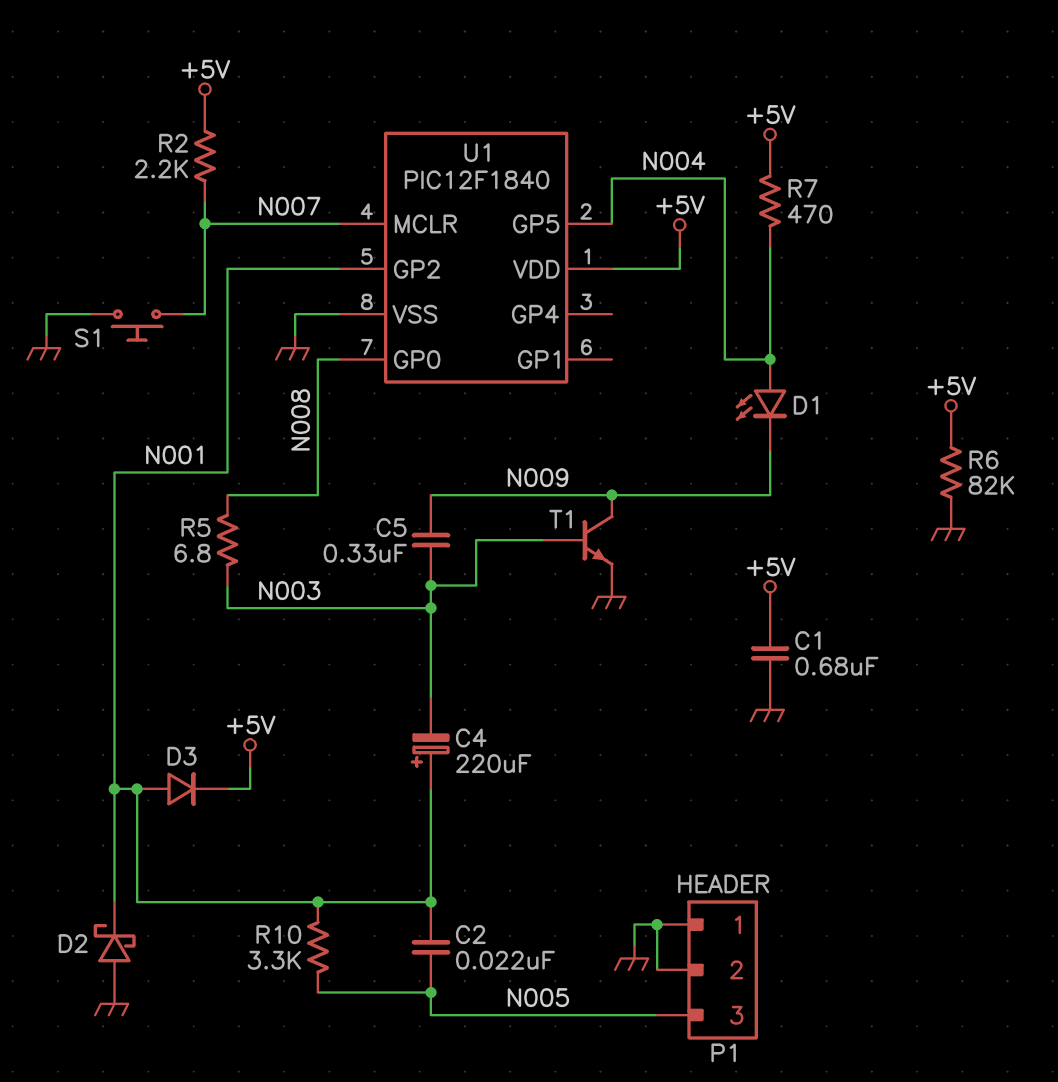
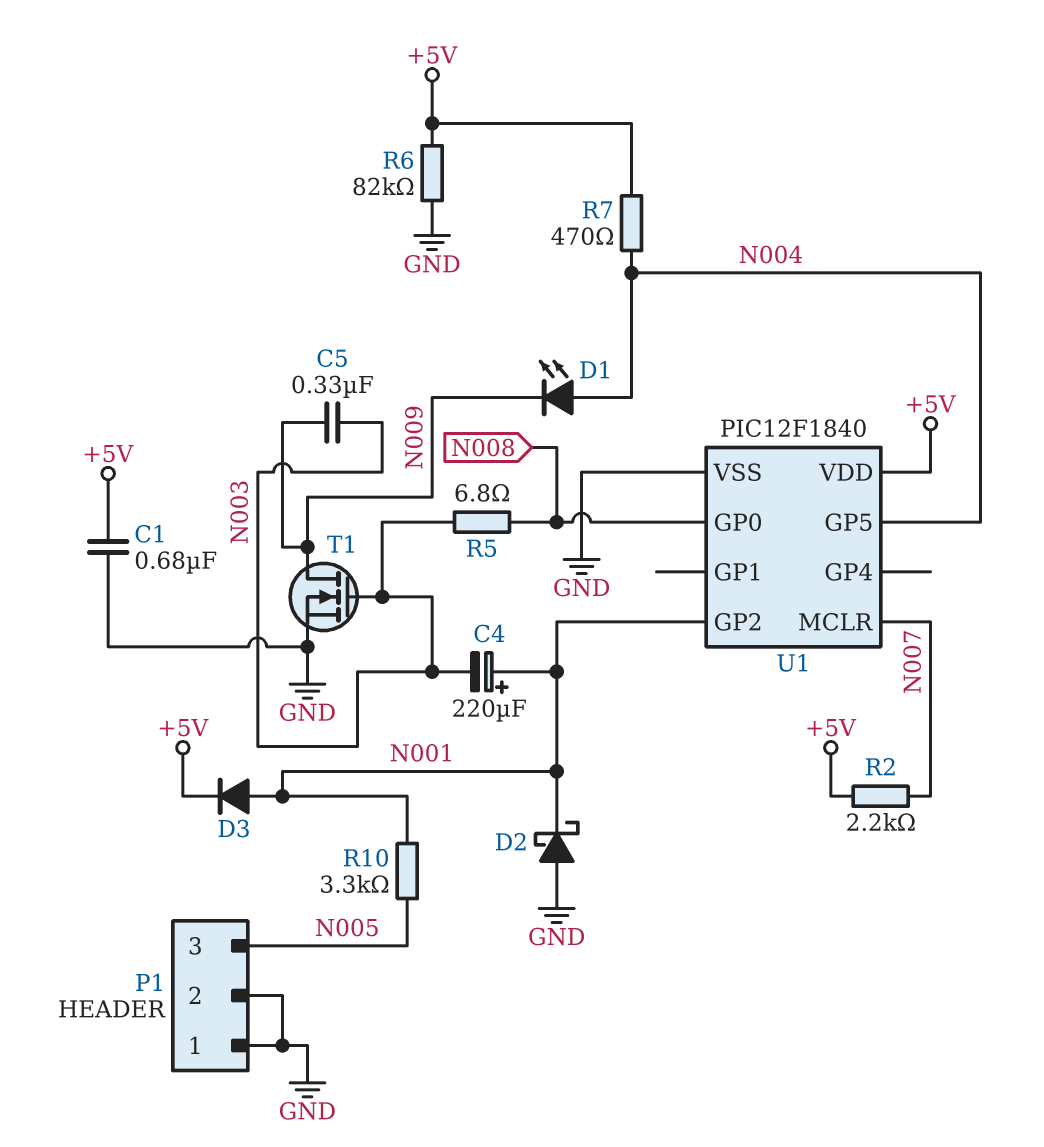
C2: 22nF (N001, N005) -> none
S1: button (GND, N007) -> none
T1: NPN (B N003, C N009, E GND) -> NMOS (G N003, D N009, S GND)

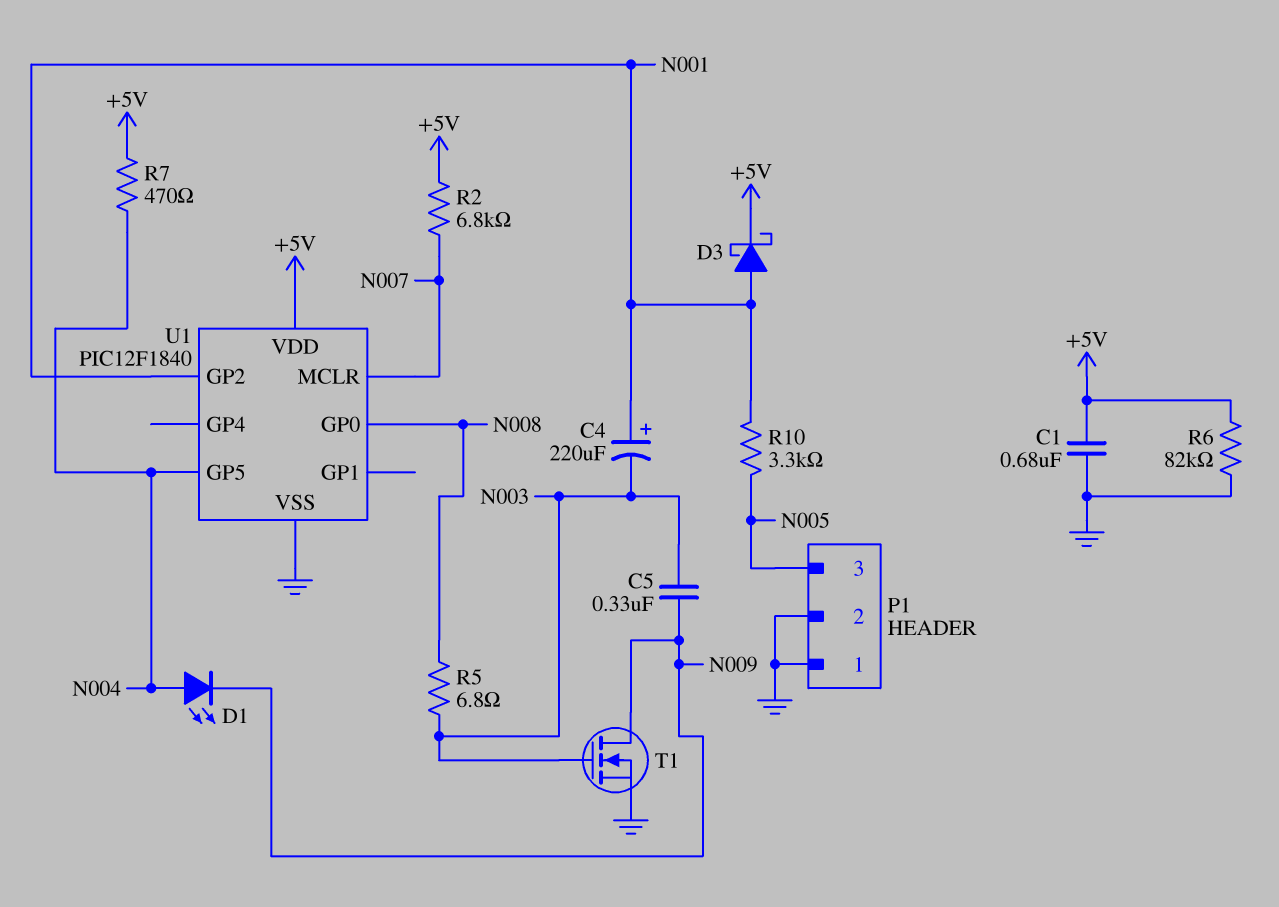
D2: schottky (A GND, K N001) -> none
D3: diode (A N001, K +5V) -> schottky (A N001, K +5V)
R2: 2.2k (+5V, N007) -> 6.8k (+5V, N007)

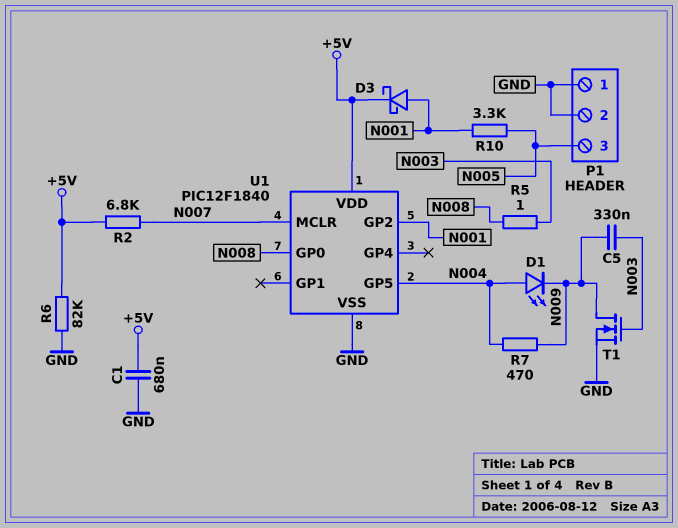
C4: 220uF (plus N001, minus N003) -> none
R5: 6.8 (N003, N008) -> 1 (N003, N008)
R7: 470 (+5V, N004) -> 470 (N004, N009)

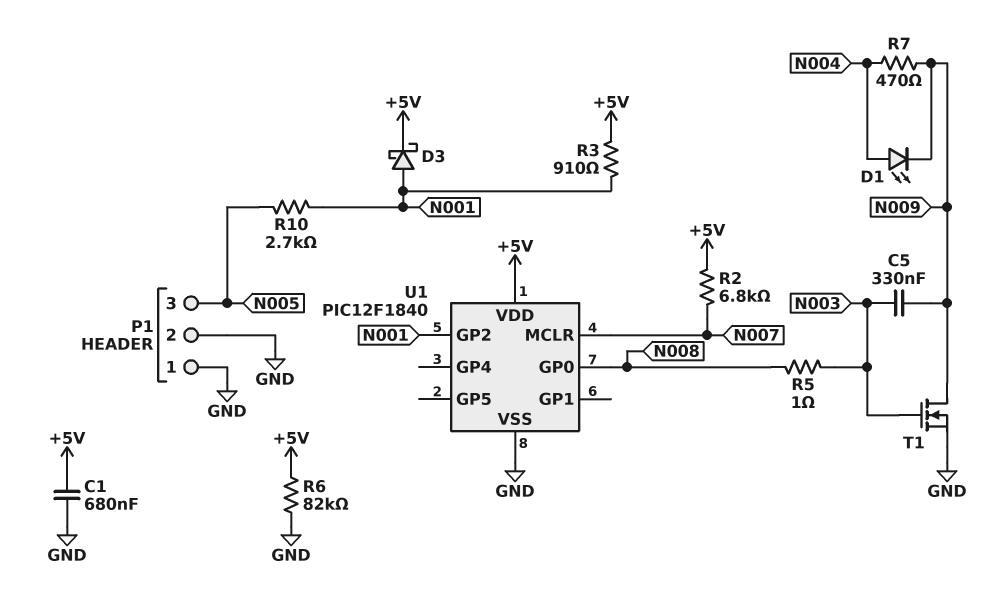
R3: none -> 910 (+5V, N001)
R10: 3.3k (N001, N005) -> 2.7k (N001, N005)
U1 pin GP5: N004 -> none

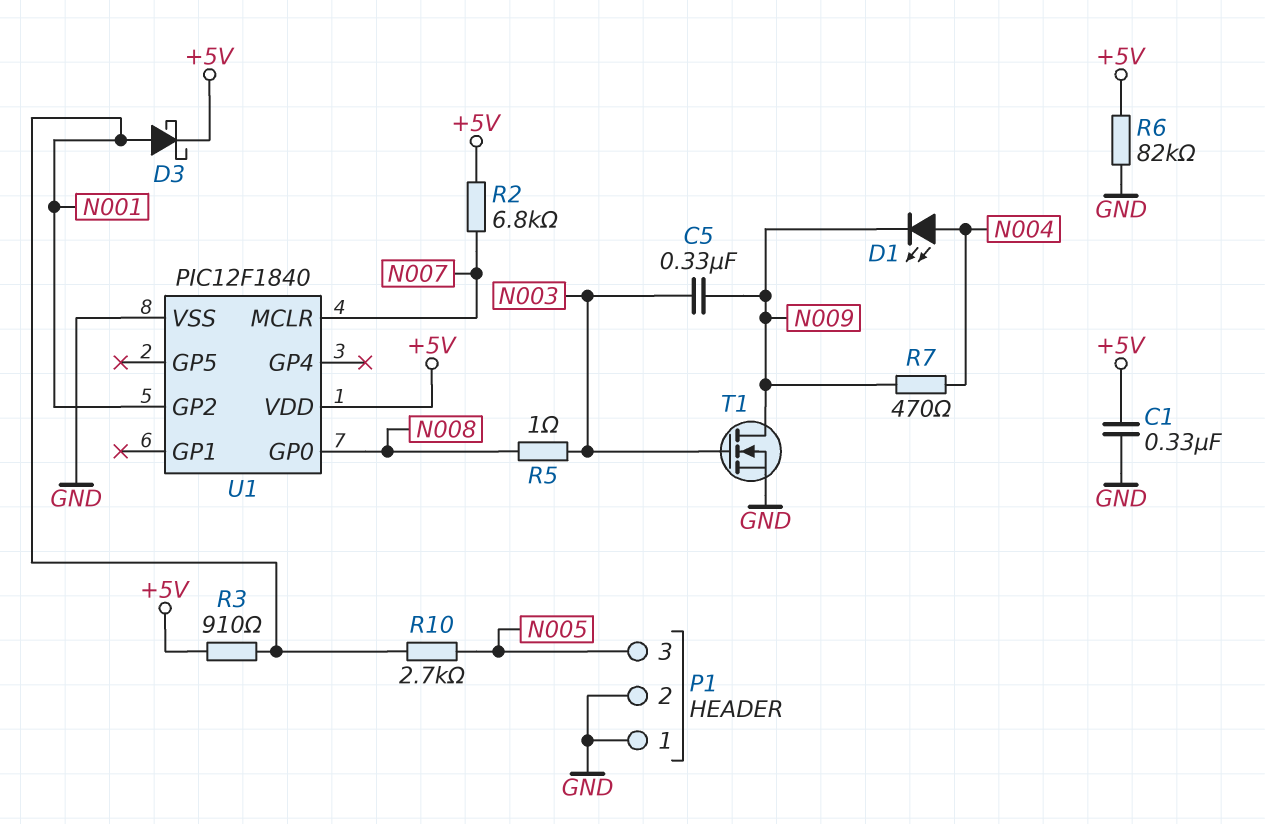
C1: 680nF (+5V, GND) -> 330nF (+5V, GND)

